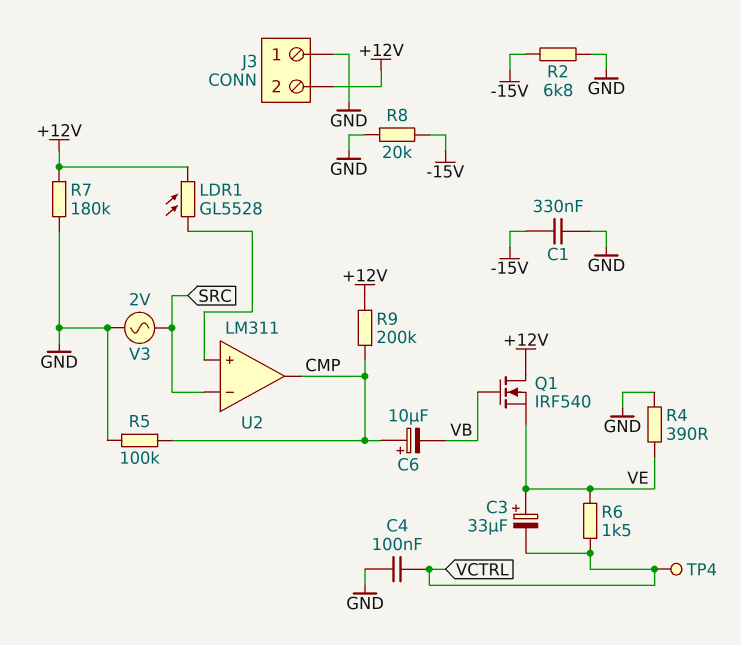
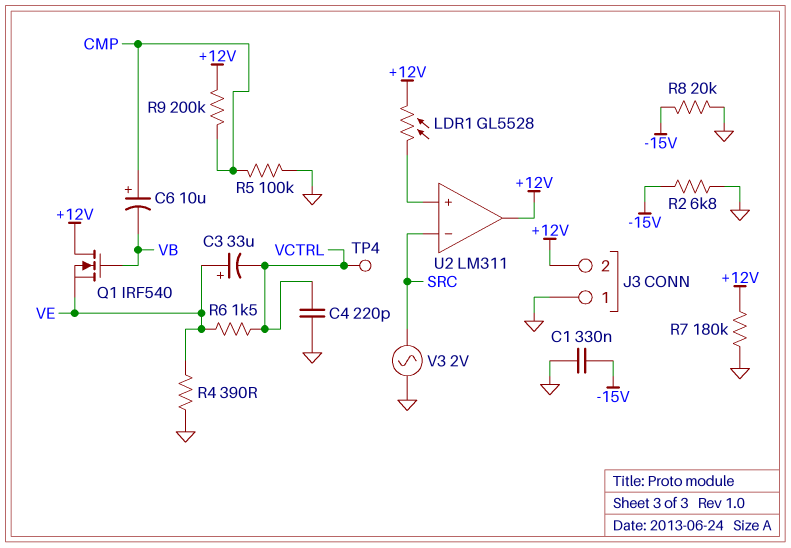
C4: 100nF (GND, VCTRL) -> 220pF (GND, VCTRL)
U2 pin out: CMP -> +12V

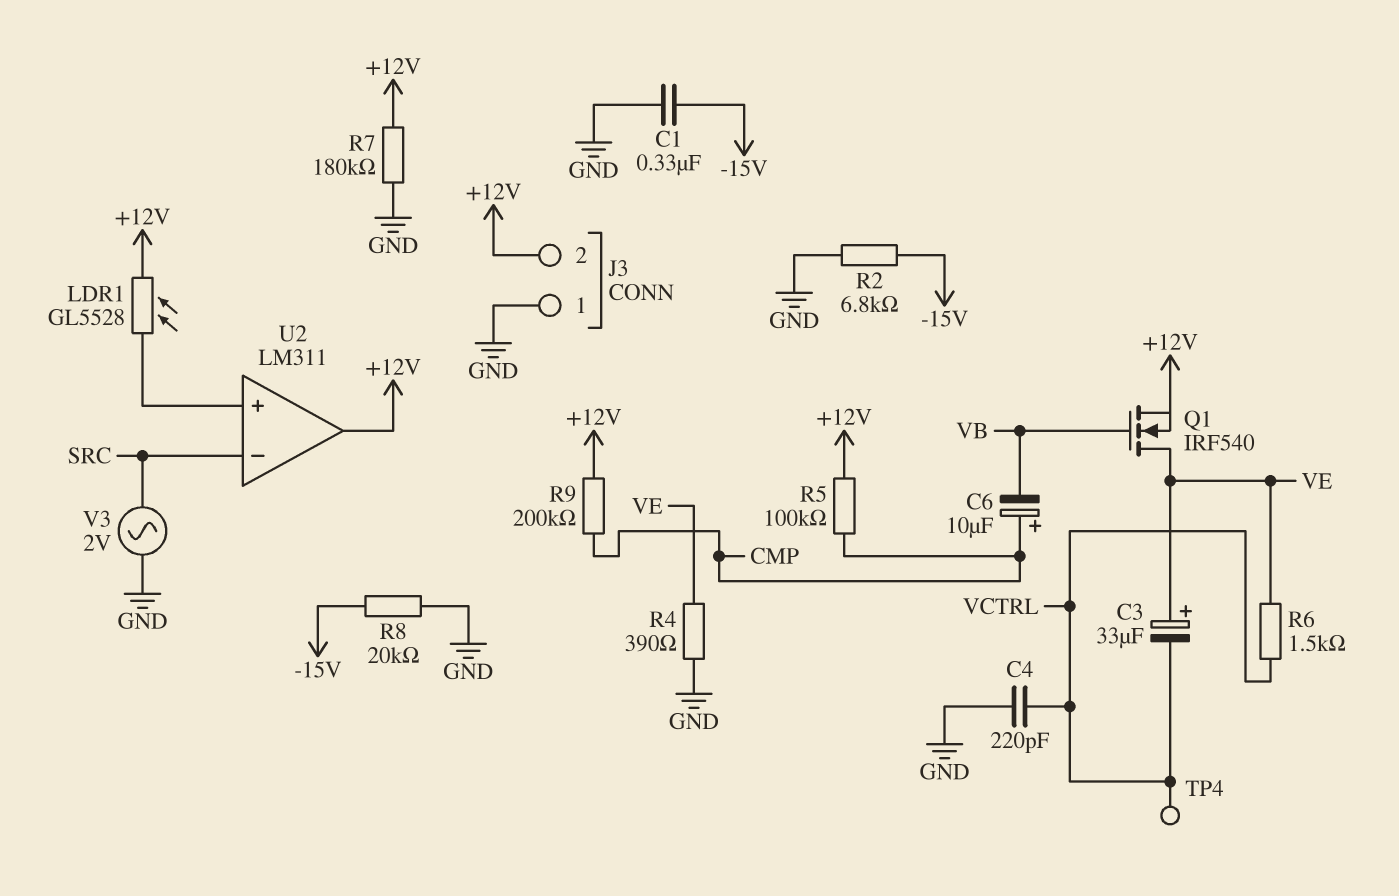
Q1: NMOS IRF540 (G VB, D +12V, S VE) -> NMOS IRF540 (G VB, D VE, S +12V)
R5: 100k (CMP, GND) -> 100k (+12V, CMP)

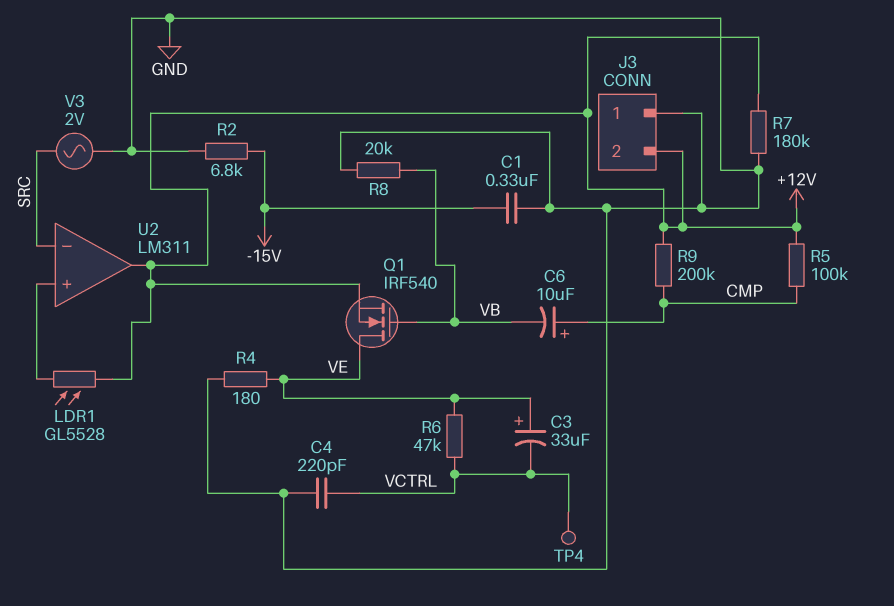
R4: 390 (GND, VE) -> 180 (GND, VE)
R6: 1.5k (VCTRL, VE) -> 47k (VCTRL, VE)
R8: 20k (-15V, GND) -> 20k (GND, VB)

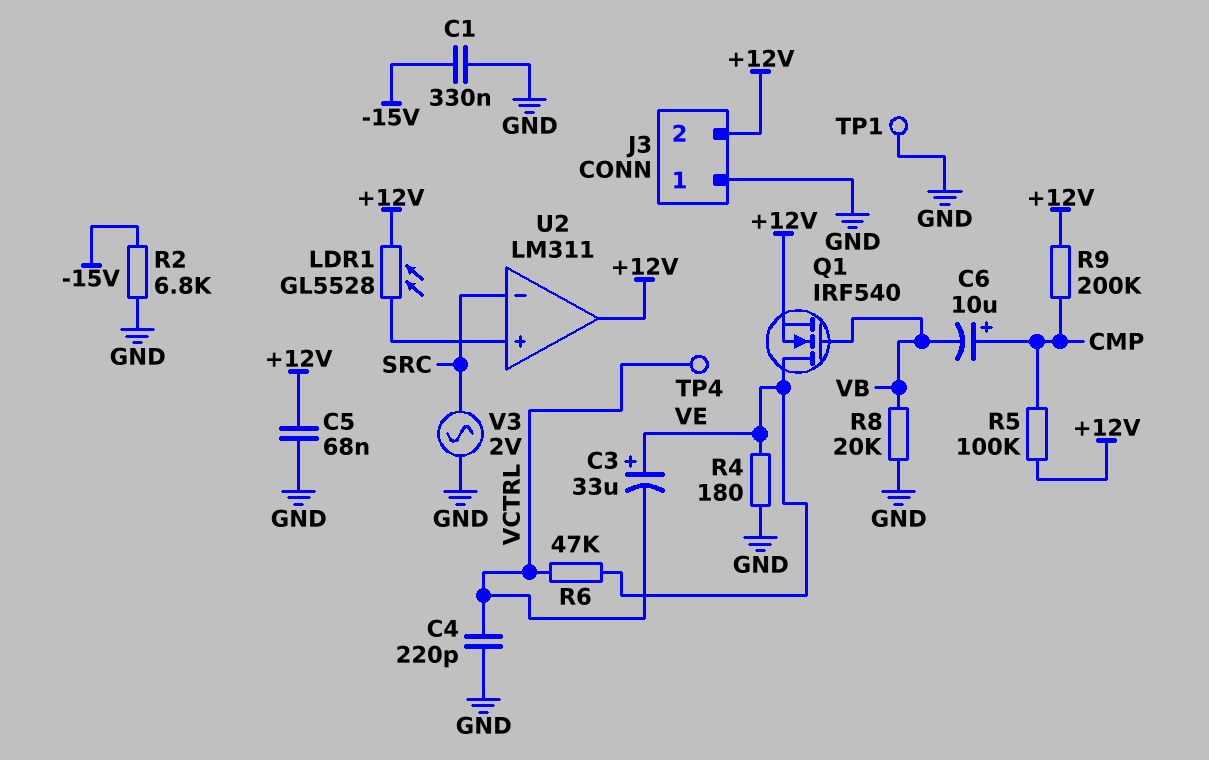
C5: none -> 68nF (+12V, GND)
R7: 180k (+12V, GND) -> none
TP1: none -> test point (GND)

